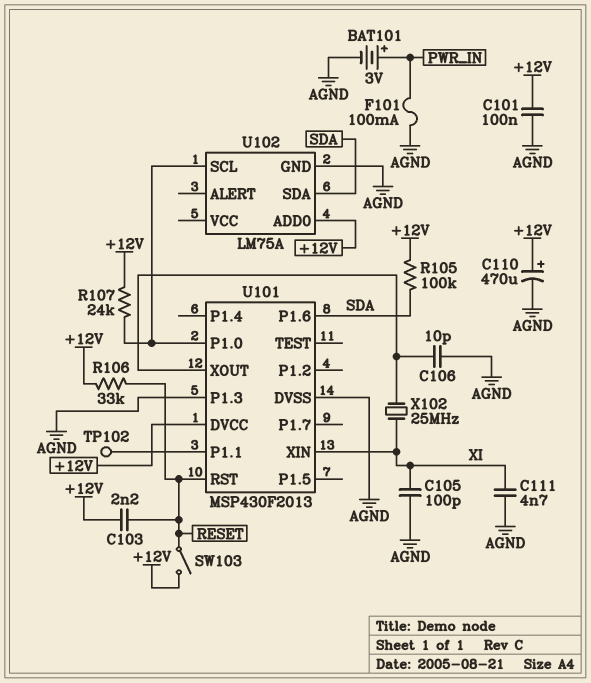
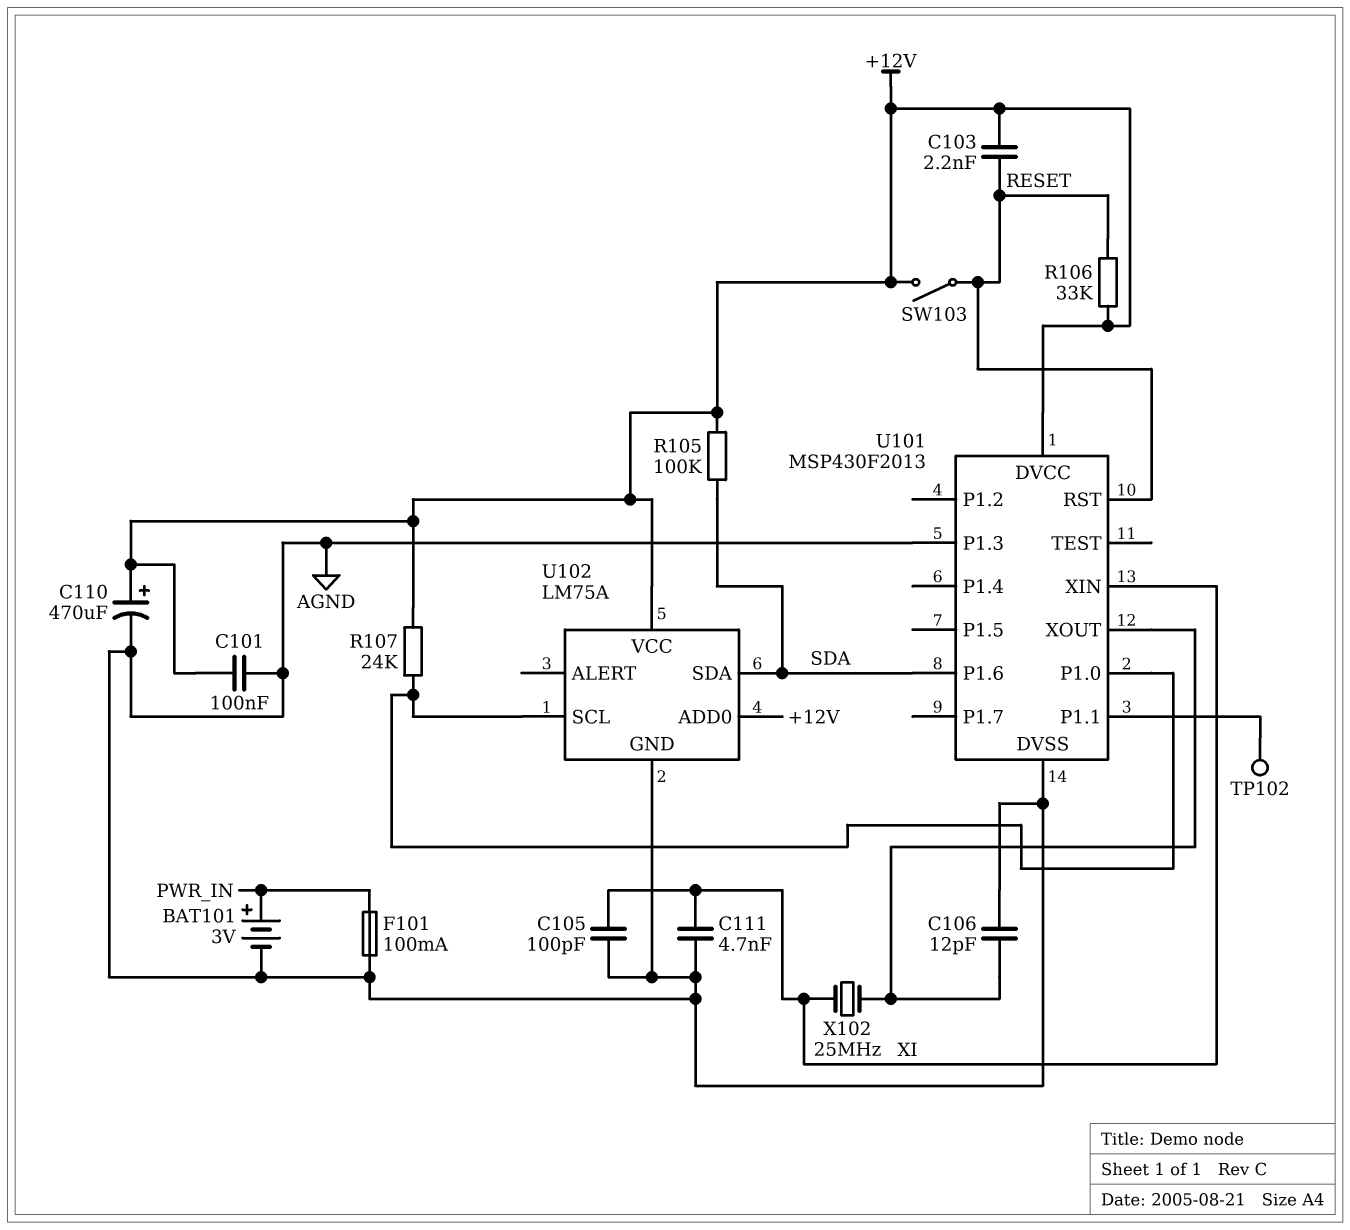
C106: 10pF (AGND, U101/XOUT) -> 12pF (AGND, U101/XOUT)
U102 pin VCC: none -> +12V

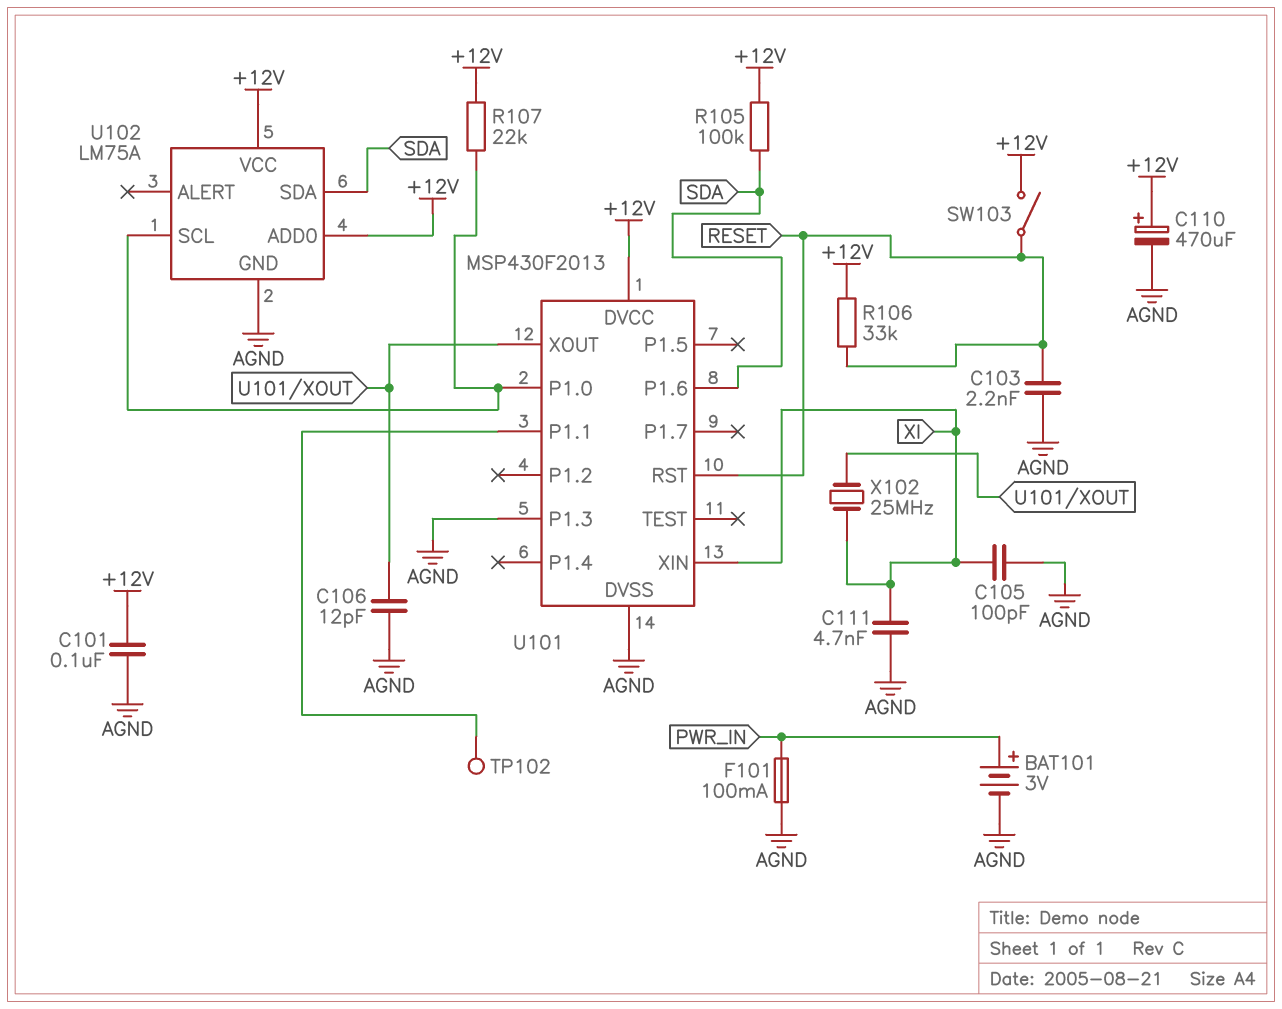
C103: 2.2nF (+12V, RESET) -> 2.2nF (AGND, RESET)
R107: 24k (+12V, U101/P1.0) -> 22k (+12V, U101/P1.0)

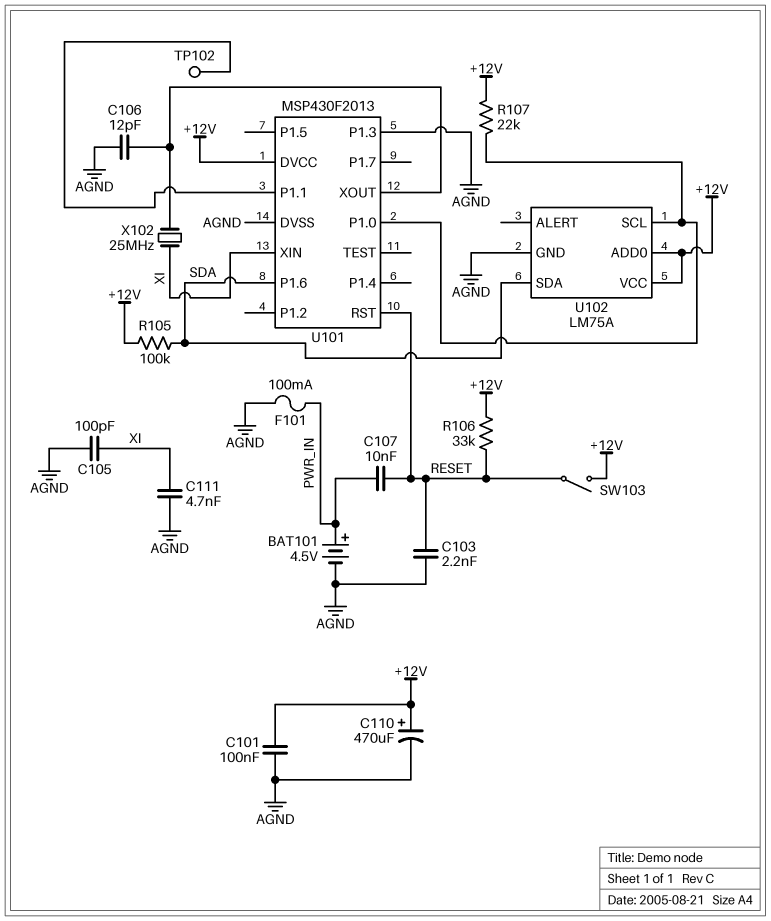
BAT101: 3V (plus PWR_IN, minus AGND) -> 4.5V (plus PWR_IN, minus AGND)
C107: none -> 10nF (PWR_IN, RESET)

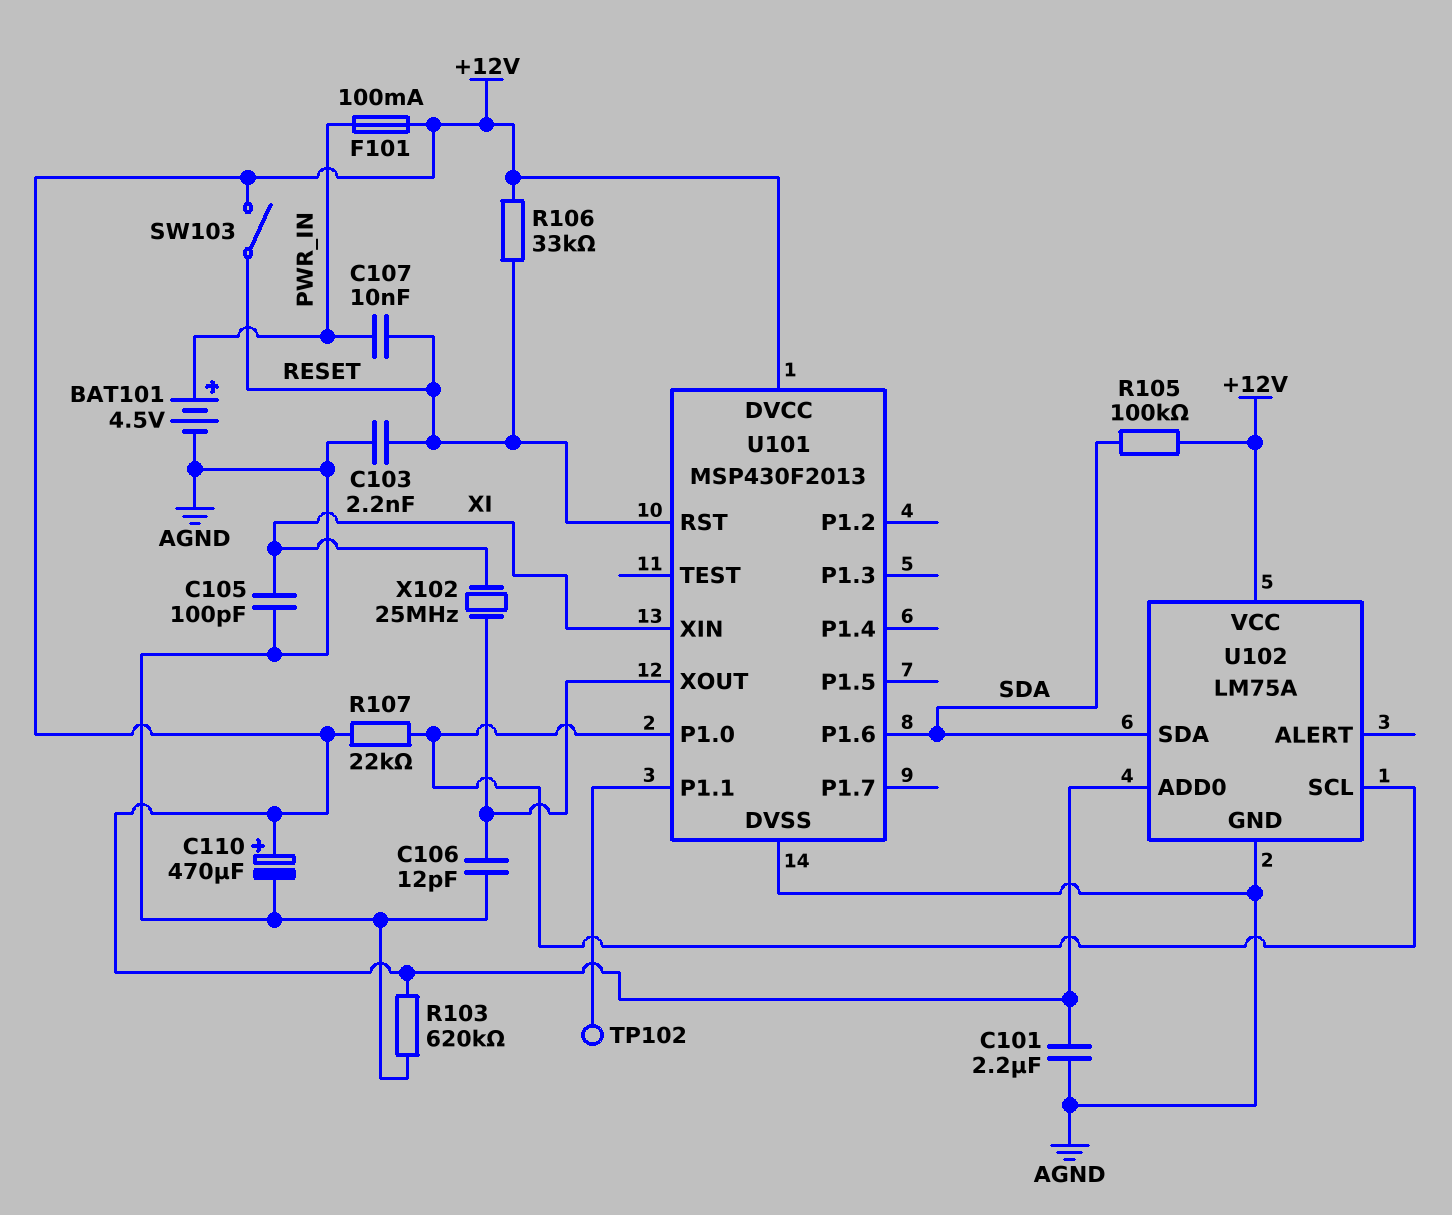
C101: 100nF (+12V, AGND) -> 2.2uF (+12V, AGND)
C111: 4.7nF (AGND, XI) -> none
F101: 100mA (AGND, PWR_IN) -> 100mA (+12V, PWR_IN)
R103: none -> 620k (+12V, AGND)
U101 pin P1.3: AGND -> none

